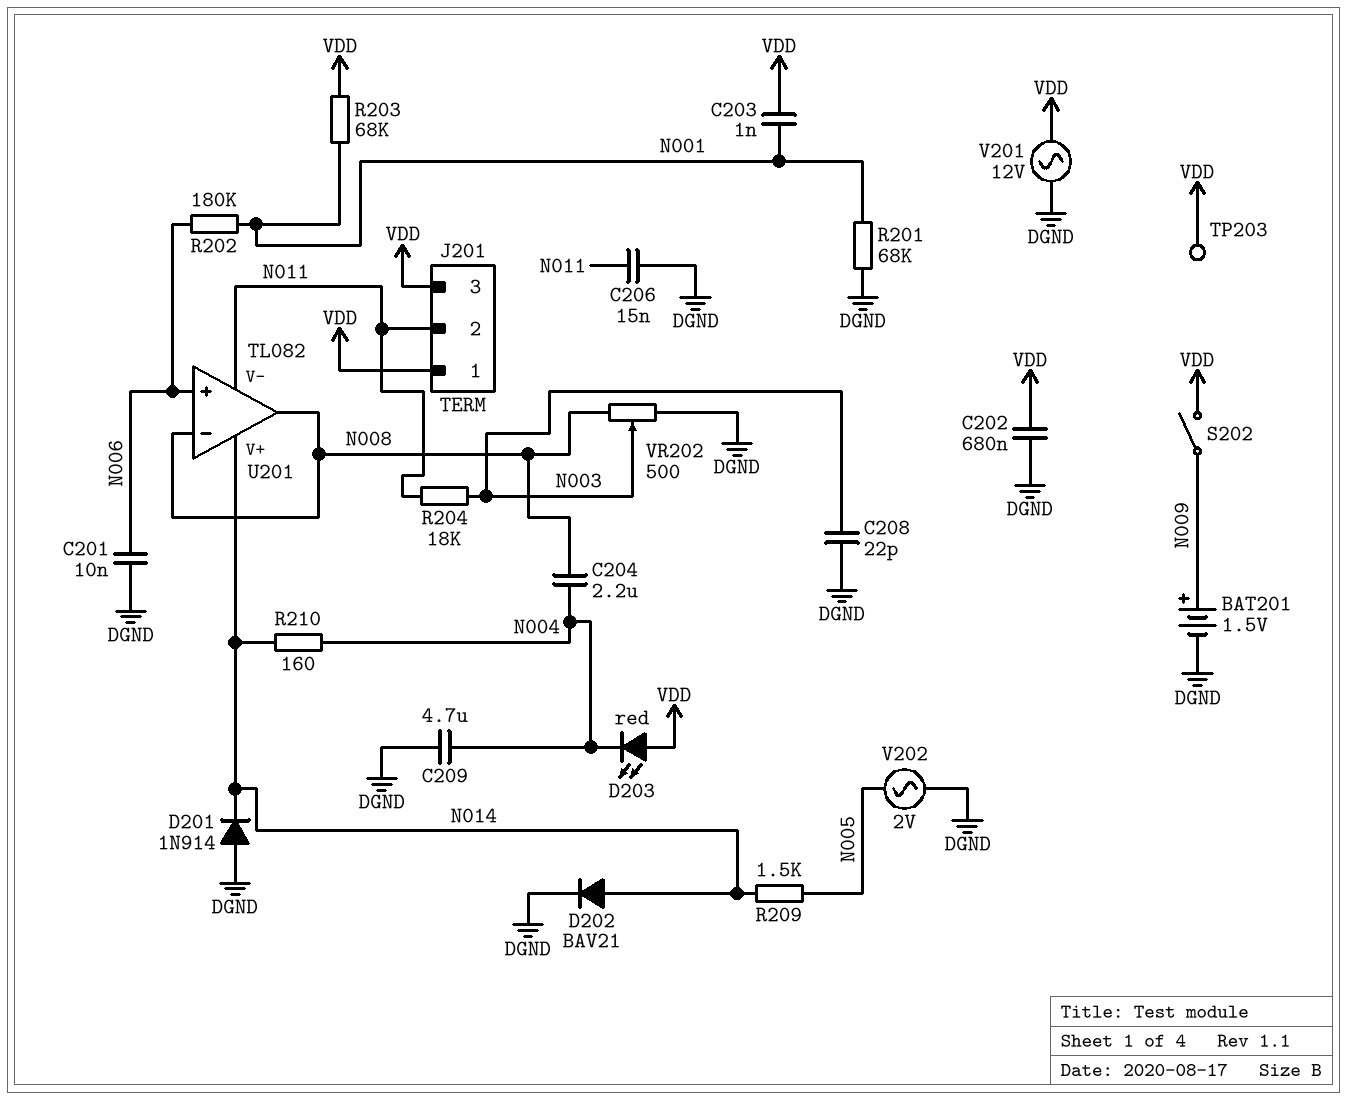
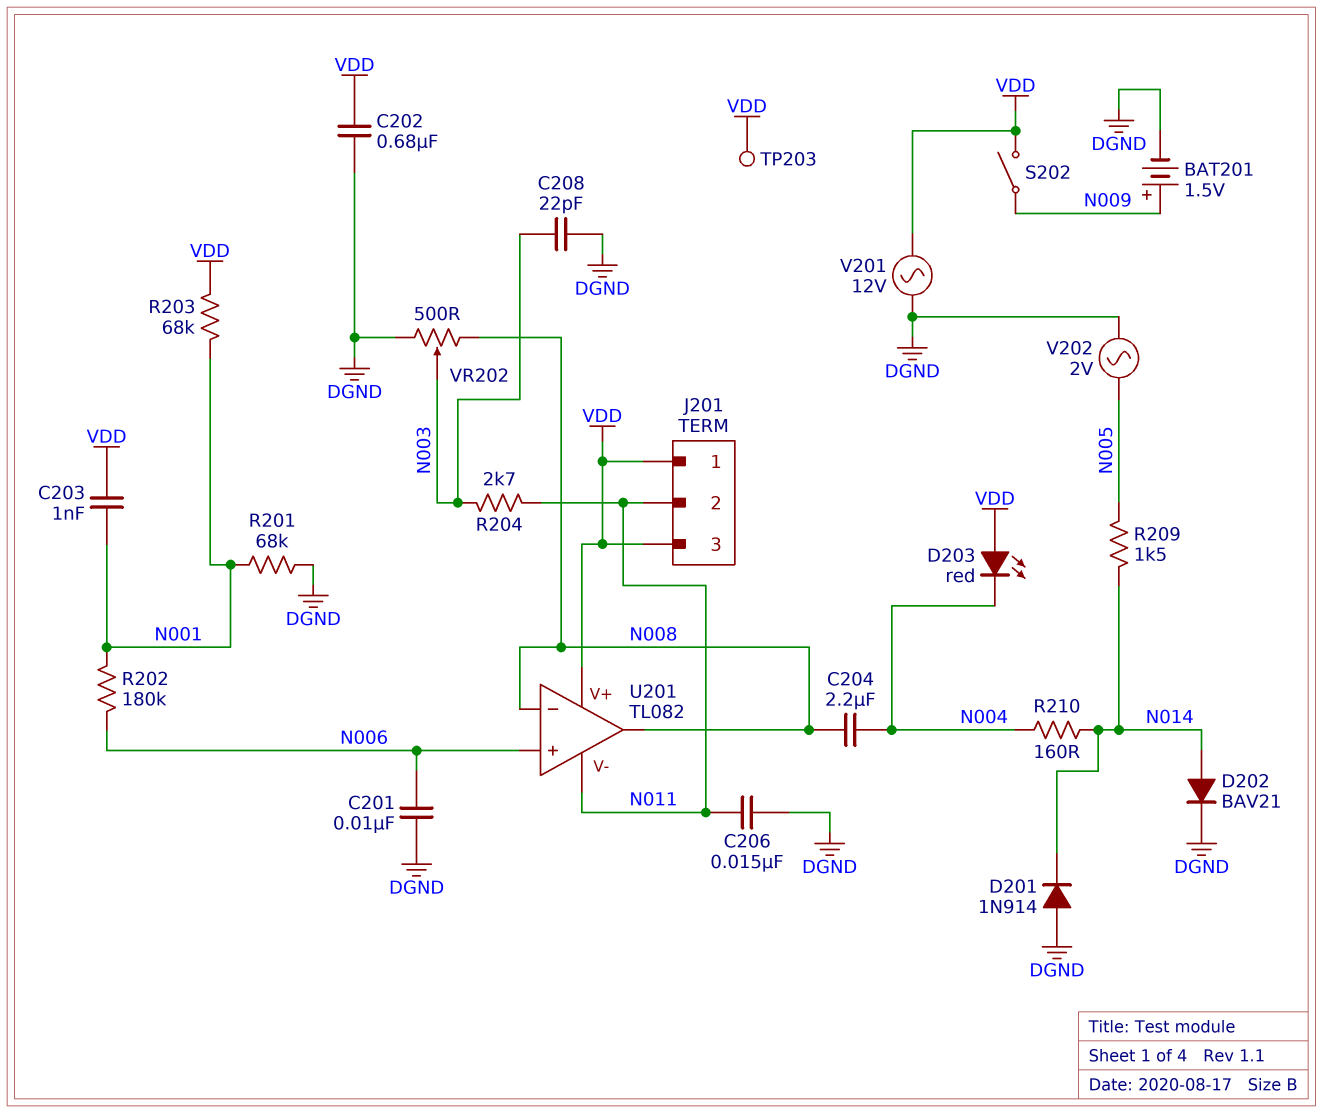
C209: 4.7uF (DGND, N004) -> none
R204: 18k (N003, N011) -> 2.7k (N003, N011)
U201 pin V+: N014 -> VDD

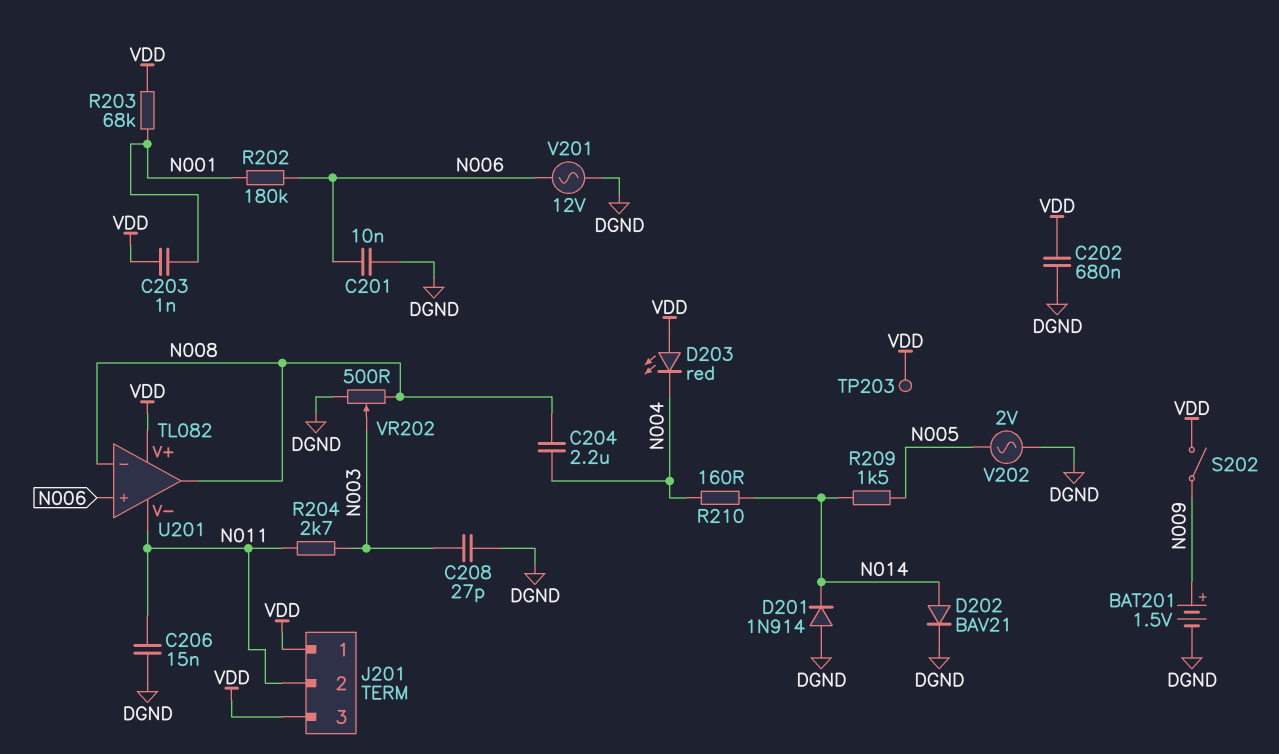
C208: 22pF (DGND, N003) -> 27pF (DGND, N003)
R201: 68k (DGND, N001) -> none
V201: AC 12V (DGND, VDD) -> AC 12V (DGND, N006)

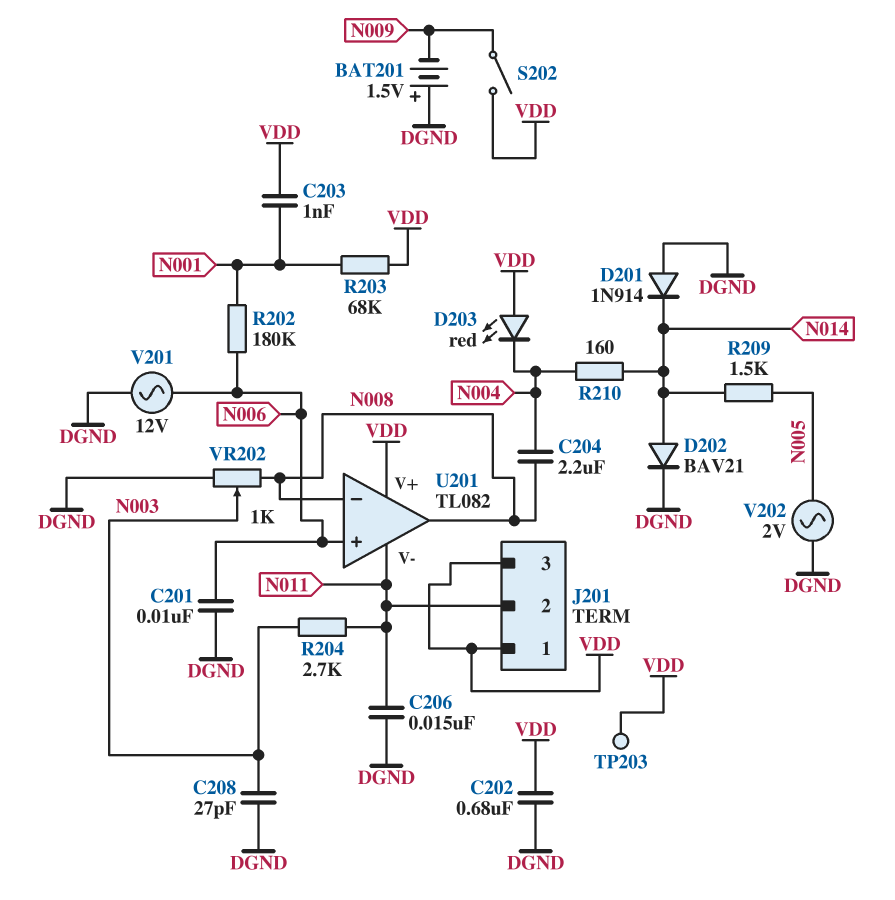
BAT201: 1.5V (plus N009, minus DGND) -> 1.5V (plus DGND, minus N009)
VR202: 500 (DGND, N008, wiper N003) -> 1k (DGND, N008, wiper N003)

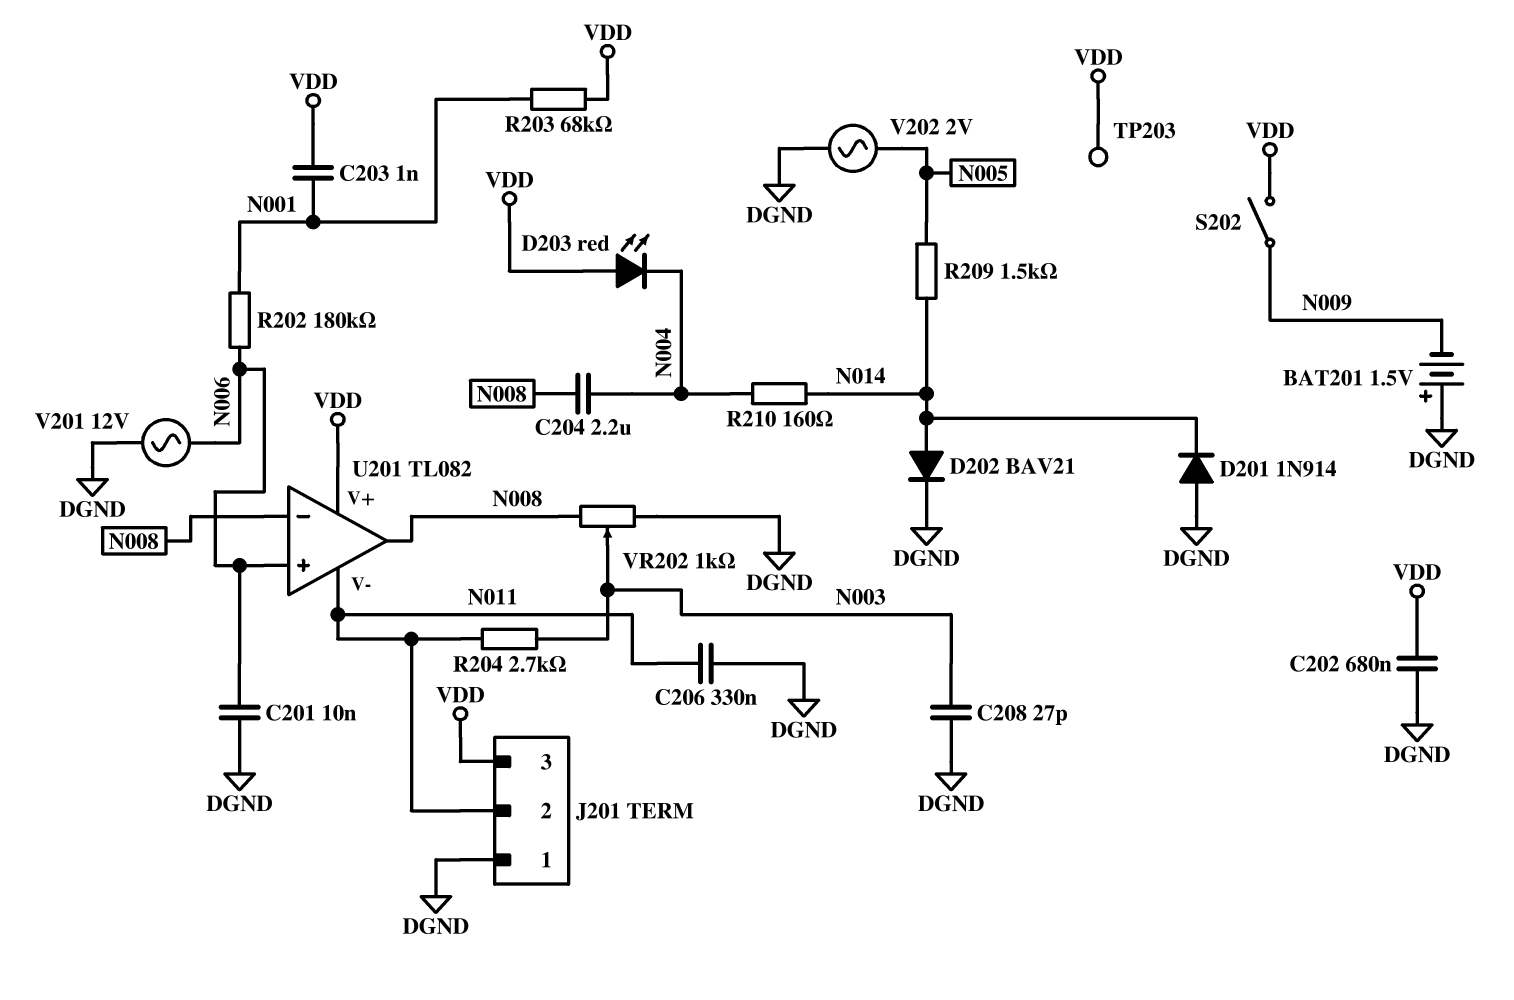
C206: 15nF (DGND, N011) -> 330nF (DGND, N011)
J201 pin 1: VDD -> DGND

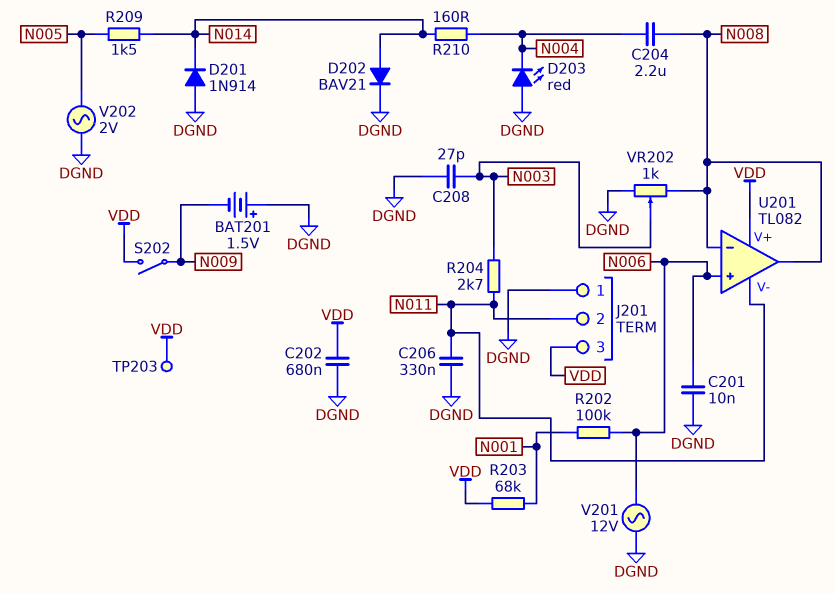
C203: 1nF (N001, VDD) -> none
D203: LED red (A VDD, K N004) -> LED red (A DGND, K N004)
R202: 180k (N001, N006) -> 100k (N001, N006)

